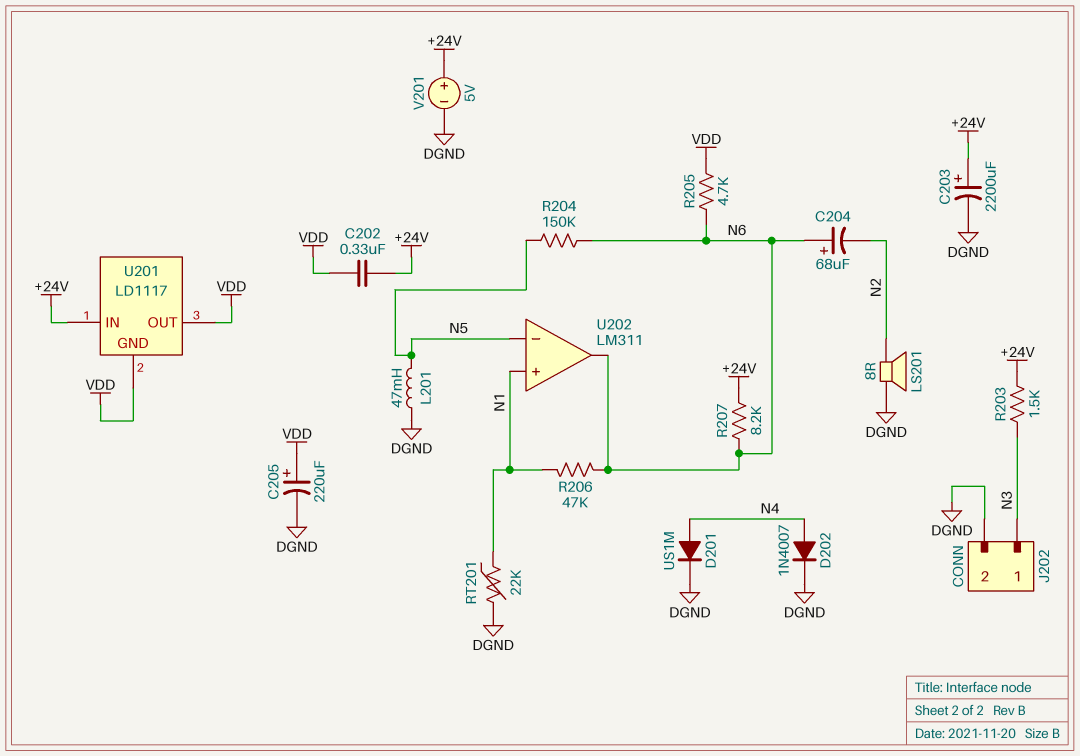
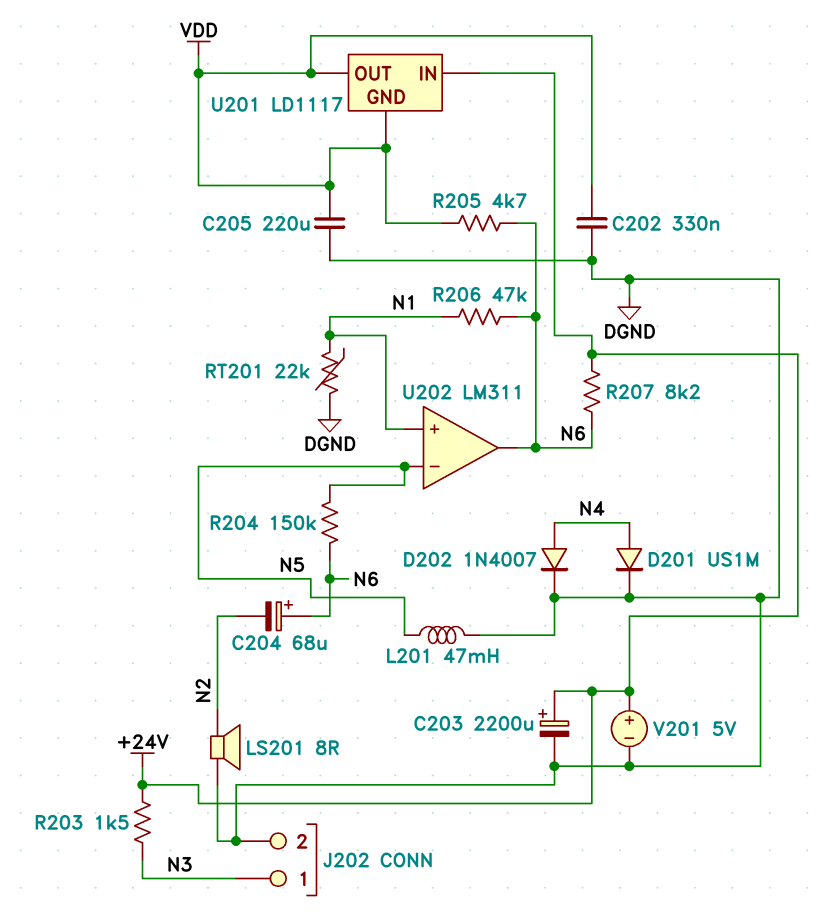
C202: 330nF (+24V, VDD) -> 330nF (DGND, VDD)
C205: 220uF (plus VDD, minus DGND) -> 220uF (DGND, VDD)

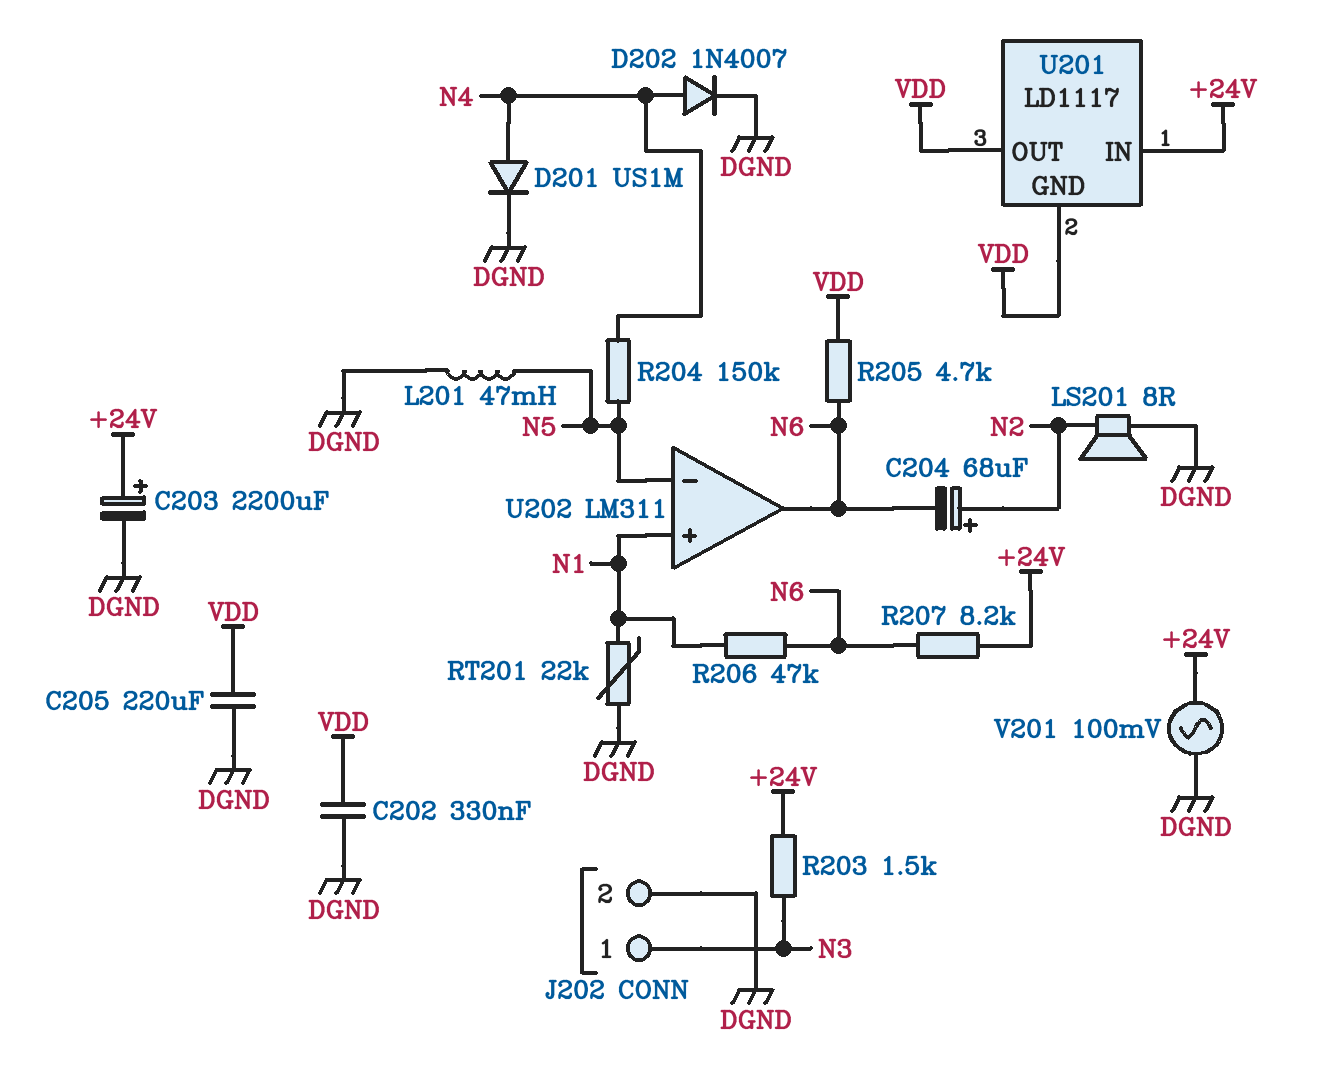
C204: 68uF (plus N6, minus N2) -> 68uF (plus N2, minus N6)
R204: 150k (N5, N6) -> 150k (N4, N5)
V201: 5V (plus +24V, minus DGND) -> AC 100mV (+24V, DGND)

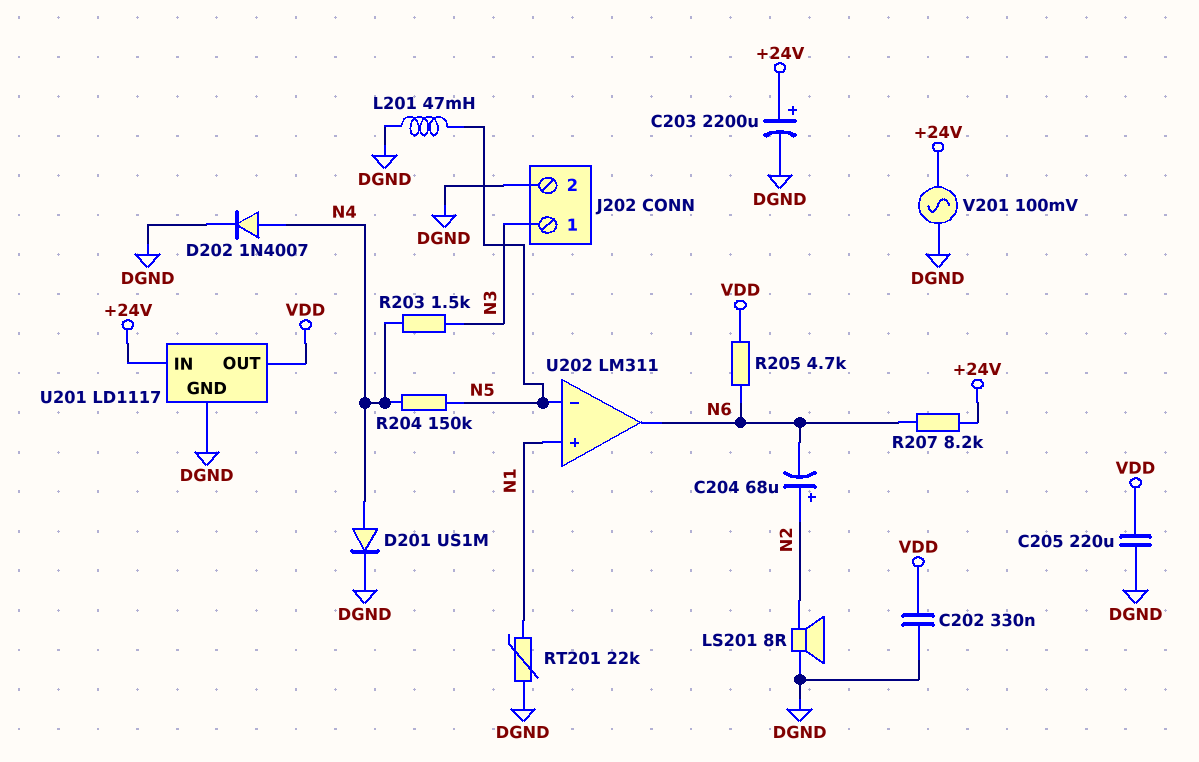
R203: 1.5k (+24V, N3) -> 1.5k (N3, N4)
R206: 47k (N1, N6) -> none
U201 pin GND: VDD -> DGND

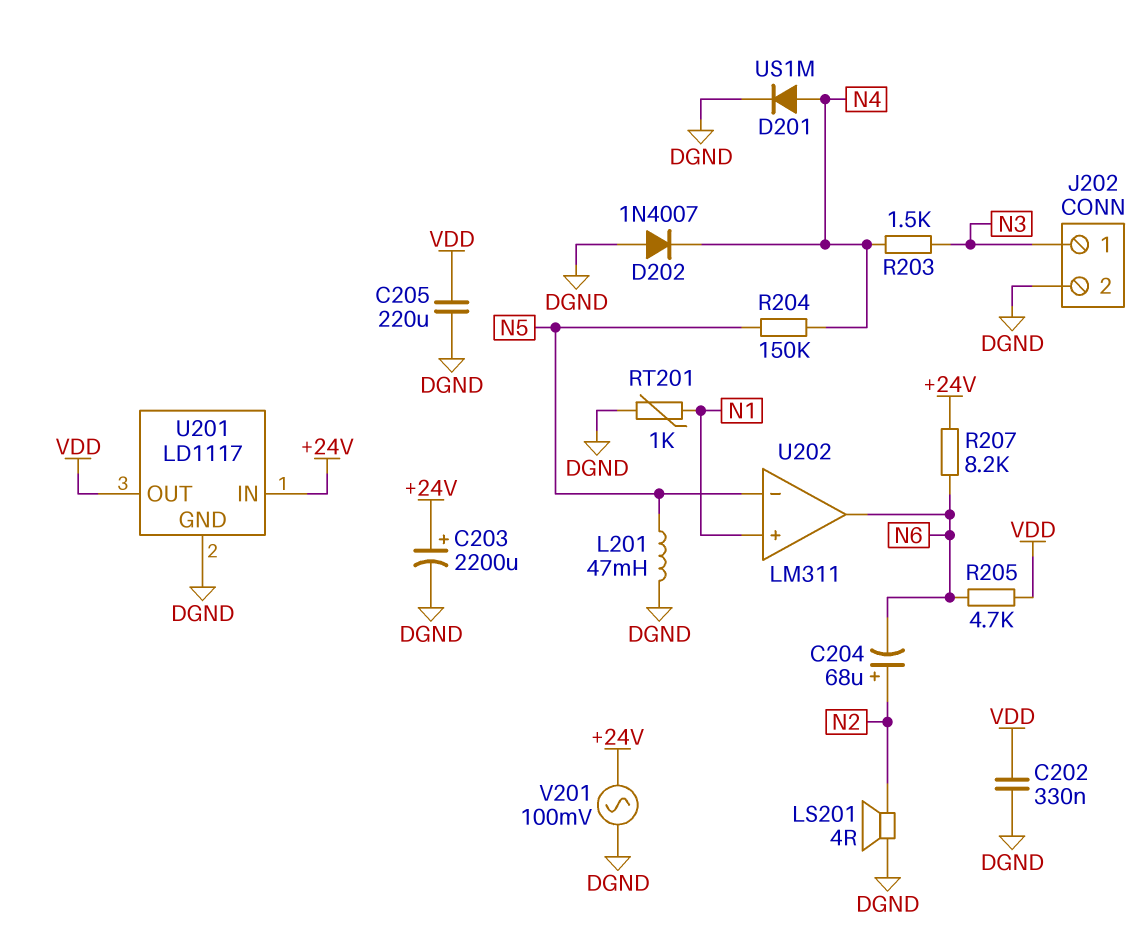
D202: diode 1N4007 (A N4, K DGND) -> diode 1N4007 (A DGND, K N4)
LS201: speaker 8R (DGND, N2) -> speaker 4R (DGND, N2)
RT201: 22k (DGND, N1) -> 1k (DGND, N1)

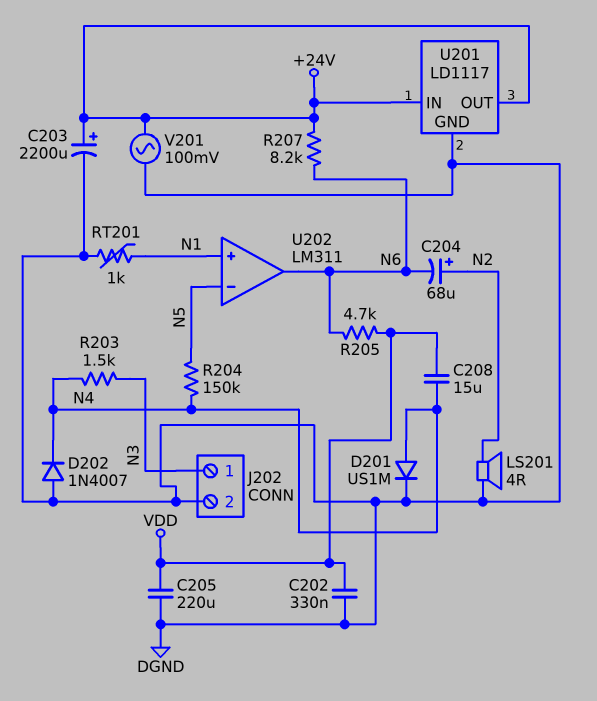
C208: none -> 15uF (N4, VDD)
L201: 47mH (DGND, N5) -> none
U201 pin OUT: VDD -> +24V

